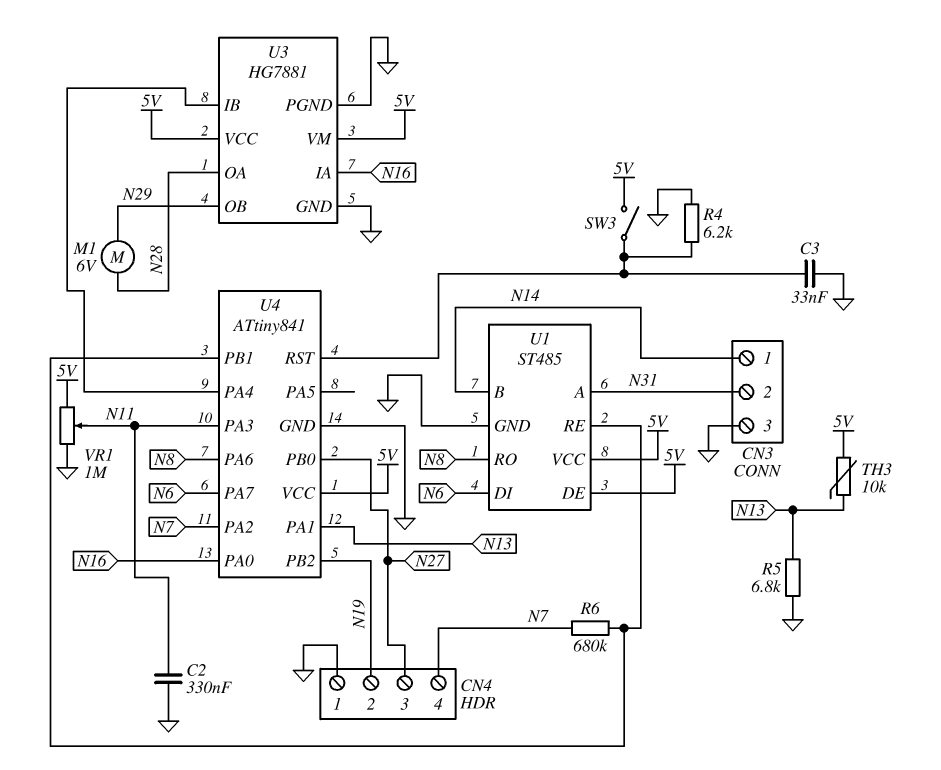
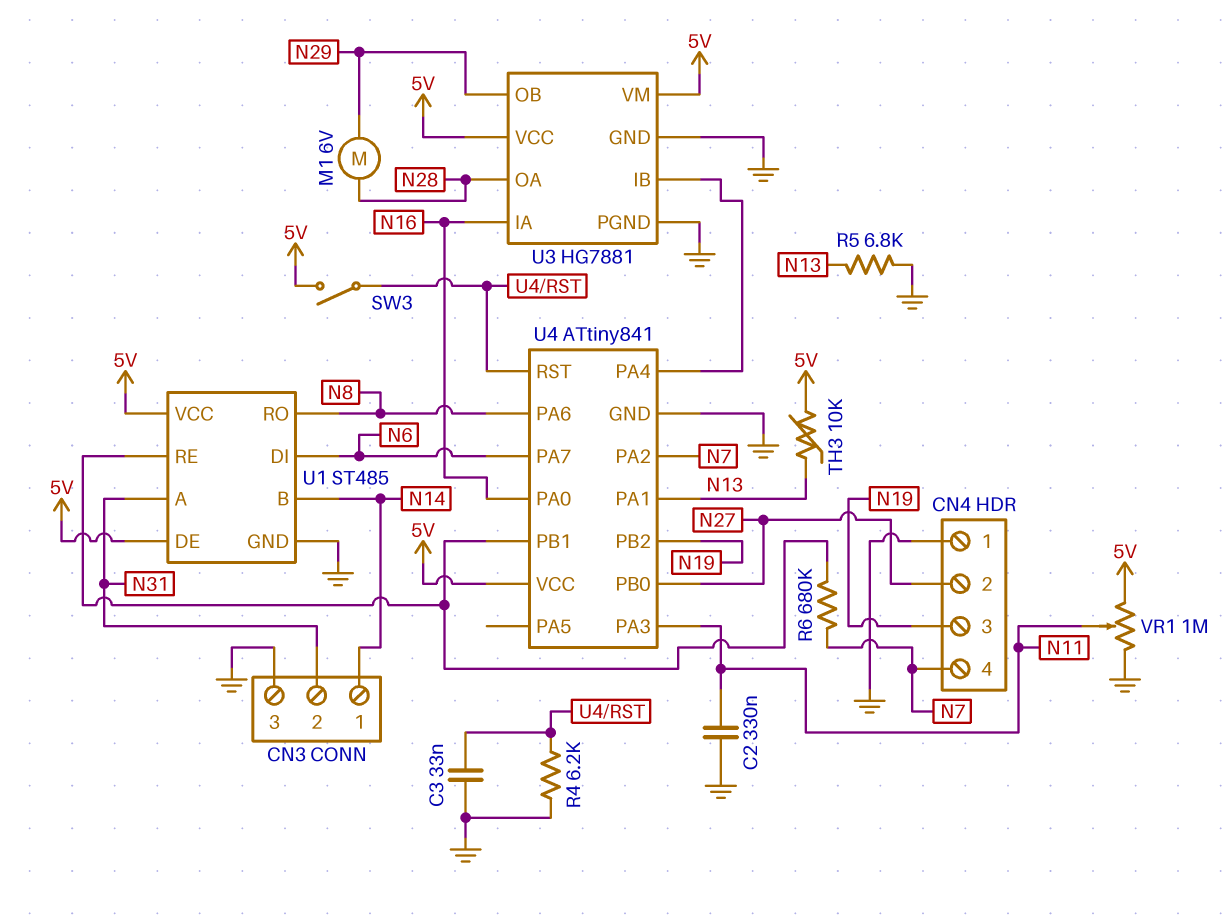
CN4 pin 2: N19 -> N27
CN4 pin 3: N27 -> N19

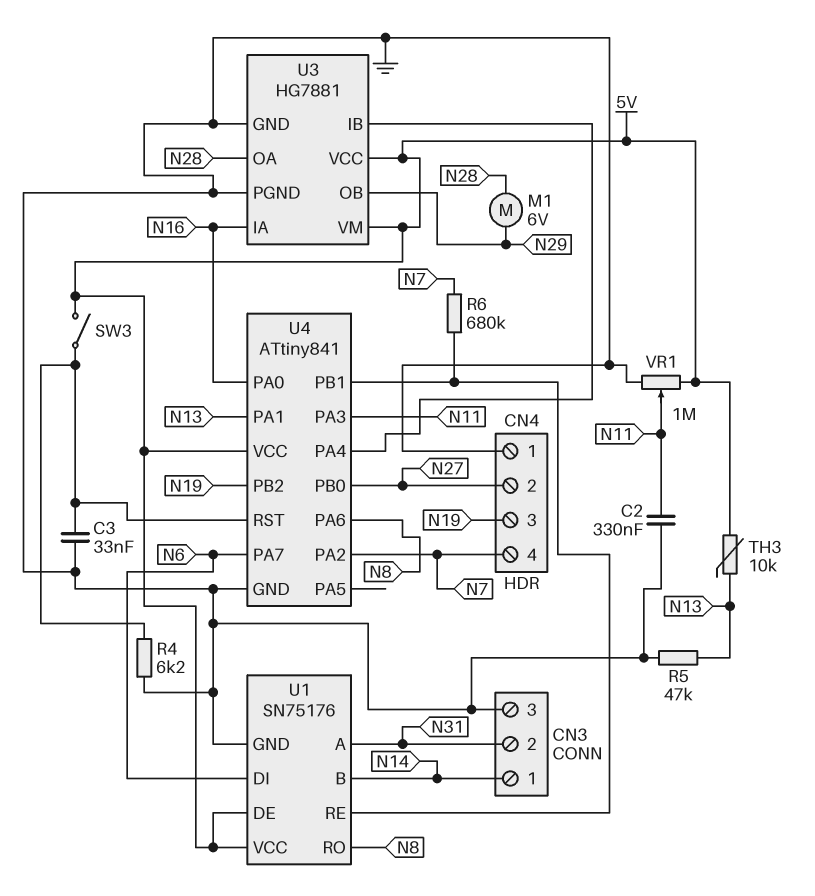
R5: 6.8k (GND, N13) -> 47k (GND, N13)
U1: ST485 -> SN75176

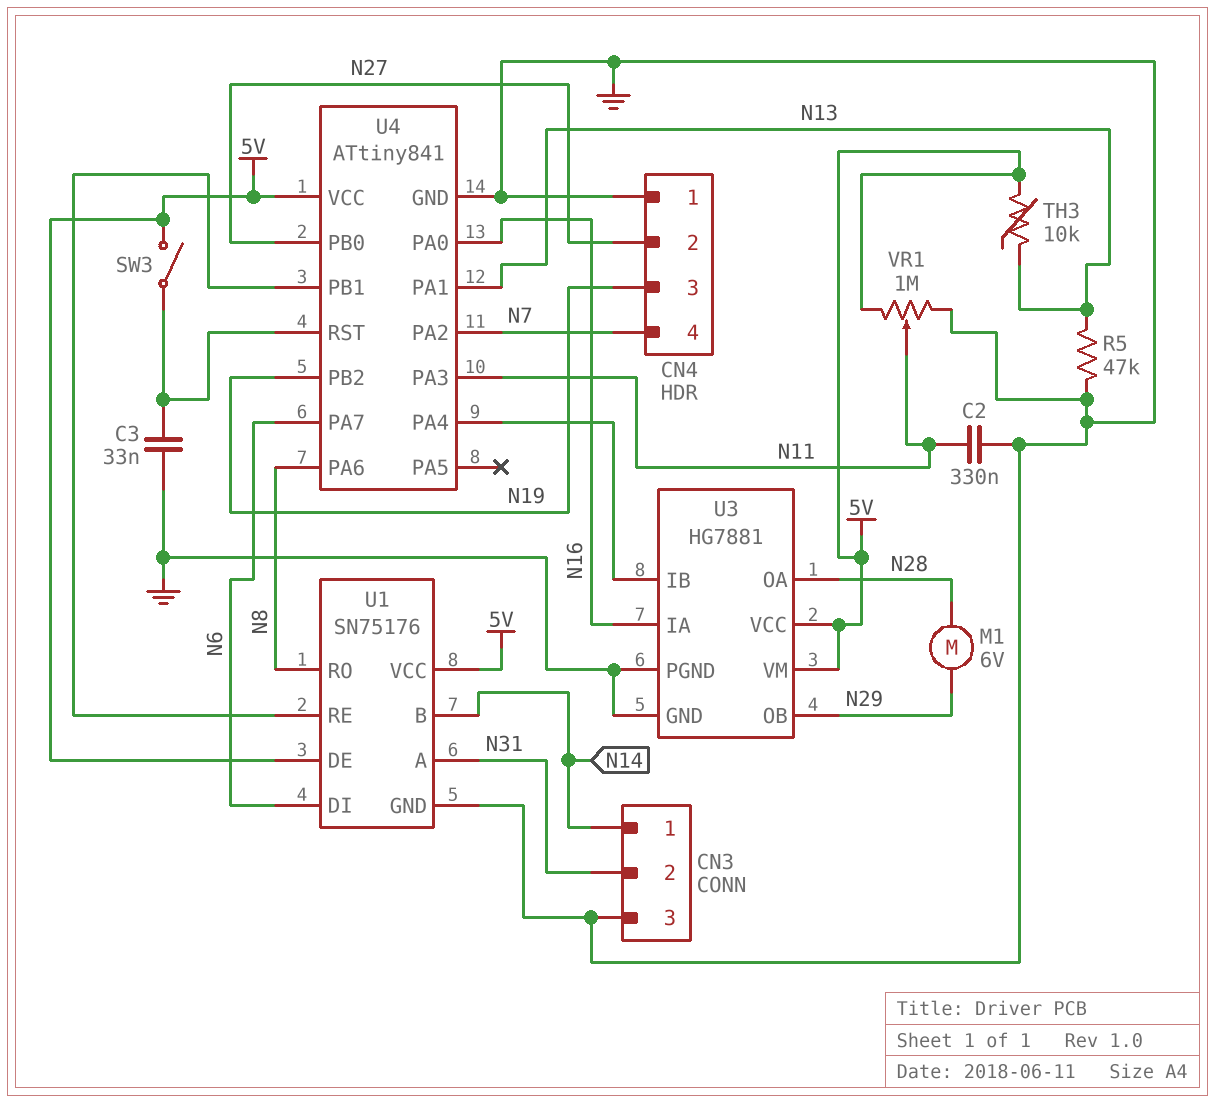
R4: 6.2k (GND, U4/RST) -> none
R6: 680k (N7, U1/RE) -> none

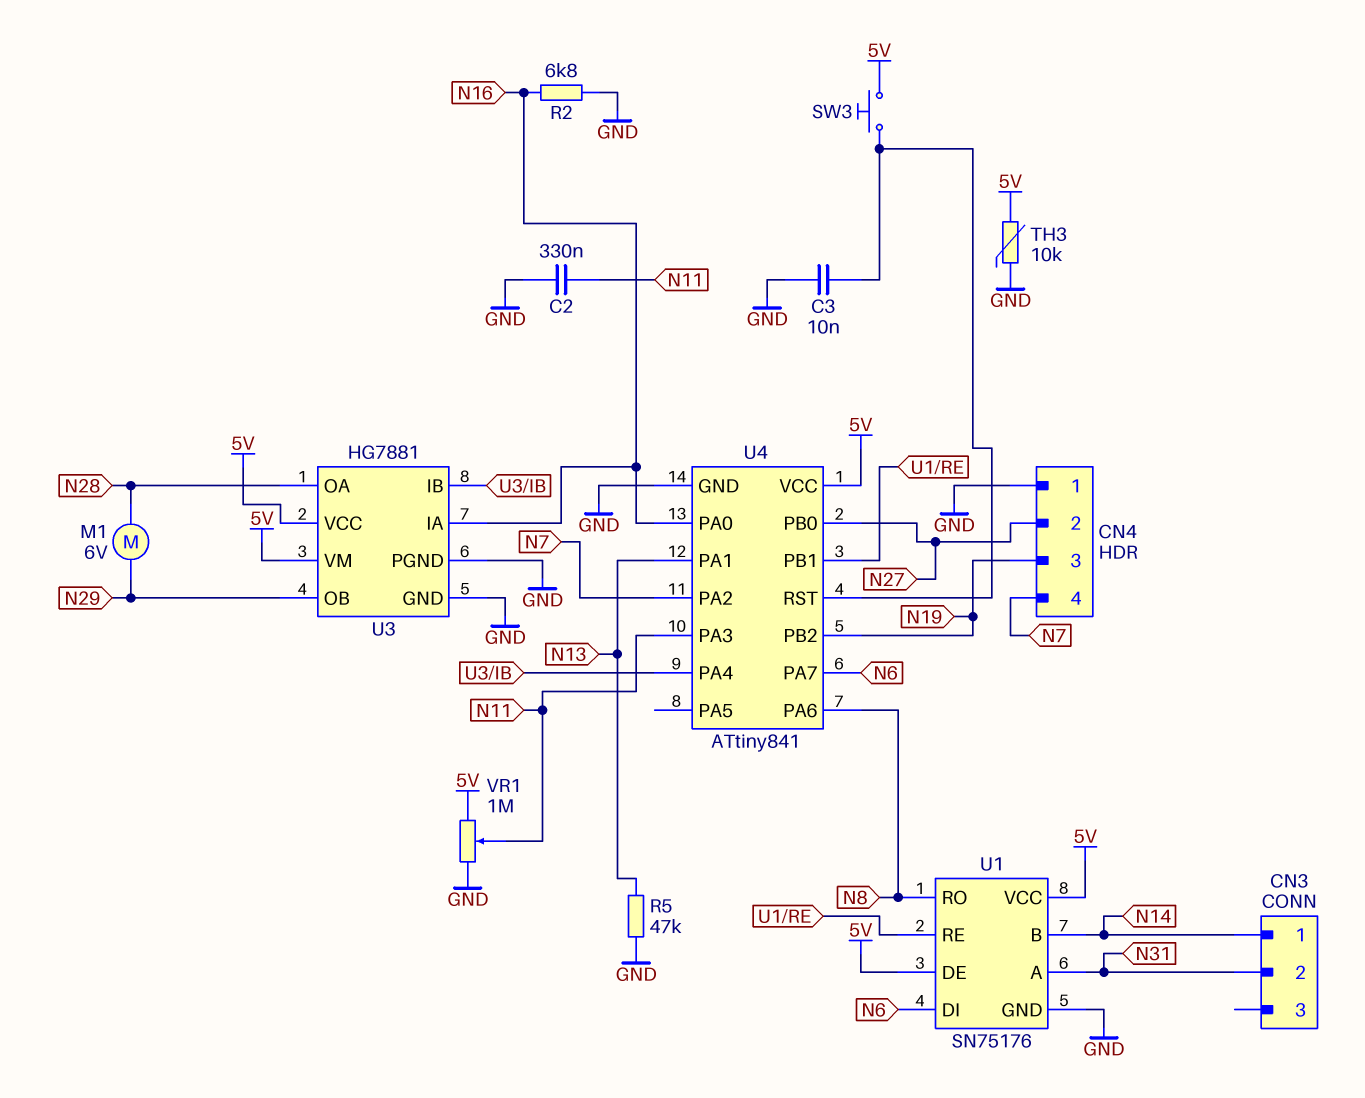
C3: 33nF (GND, U4/RST) -> 10nF (GND, U4/RST)
CN3 pin 3: GND -> none
R2: none -> 6.8k (GND, N16)
SW3: switch (5V, U4/RST) -> button (5V, U4/RST)
TH3: 10k (5V, N13) -> 10k (5V, GND)

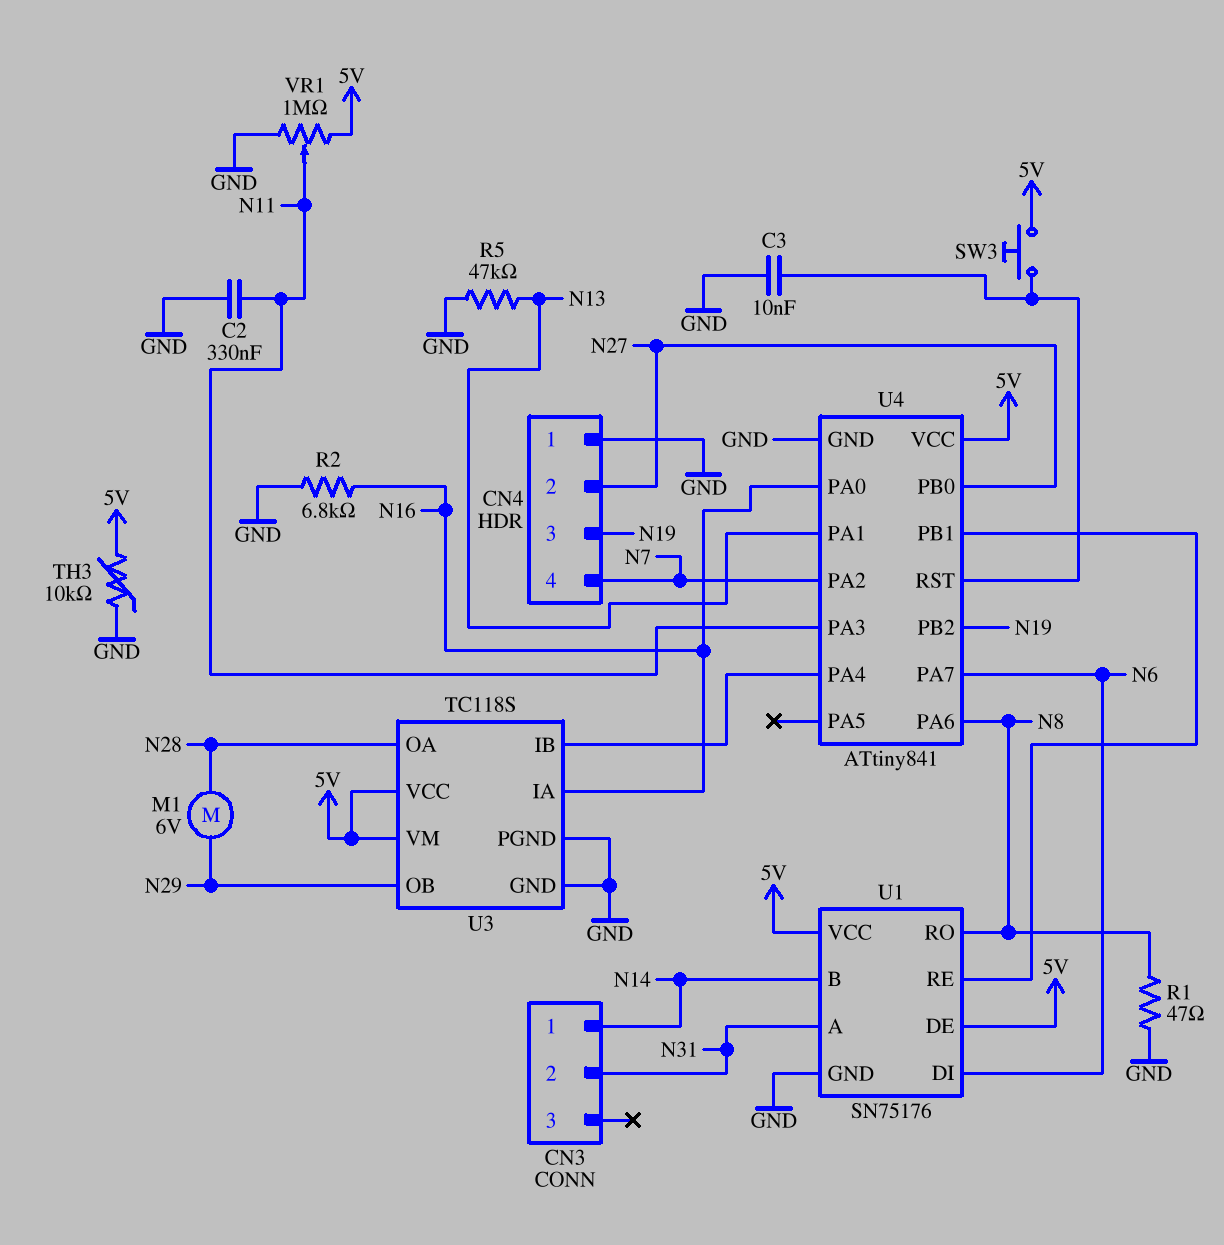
R1: none -> 47 (GND, N8)
U3: HG7881 -> TC118S

